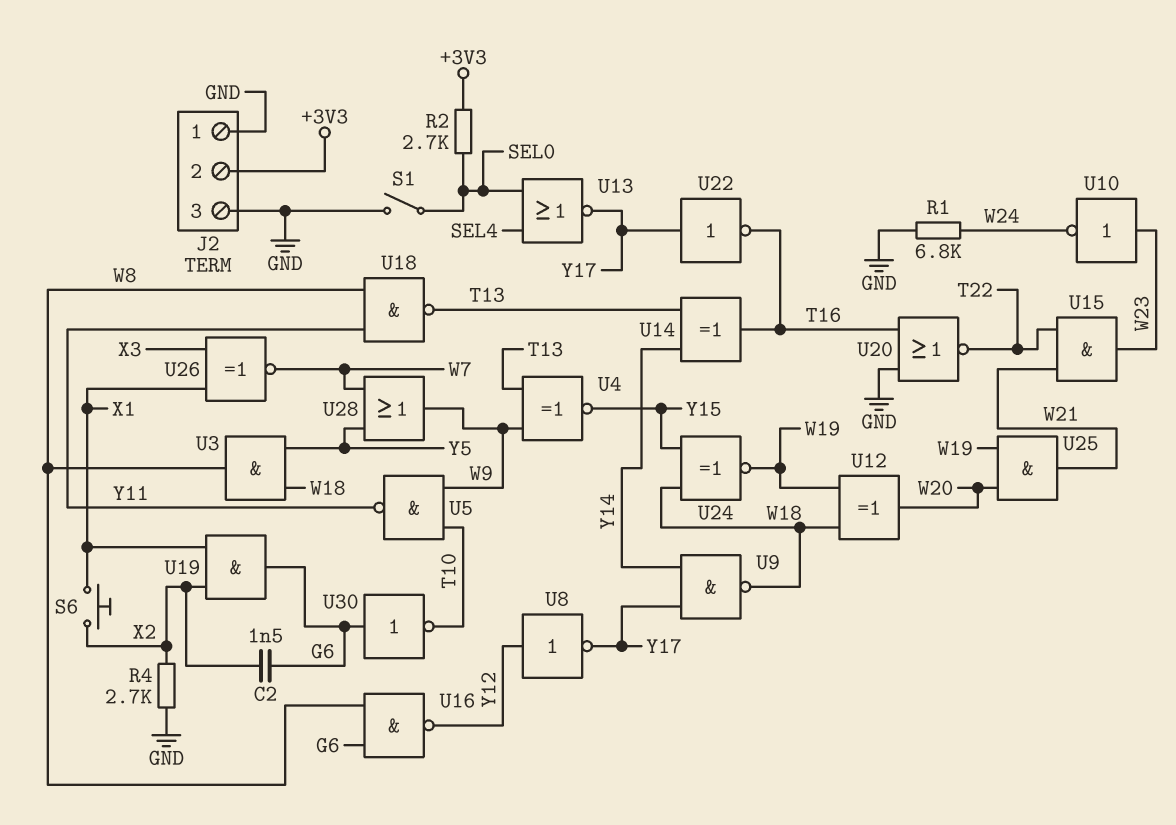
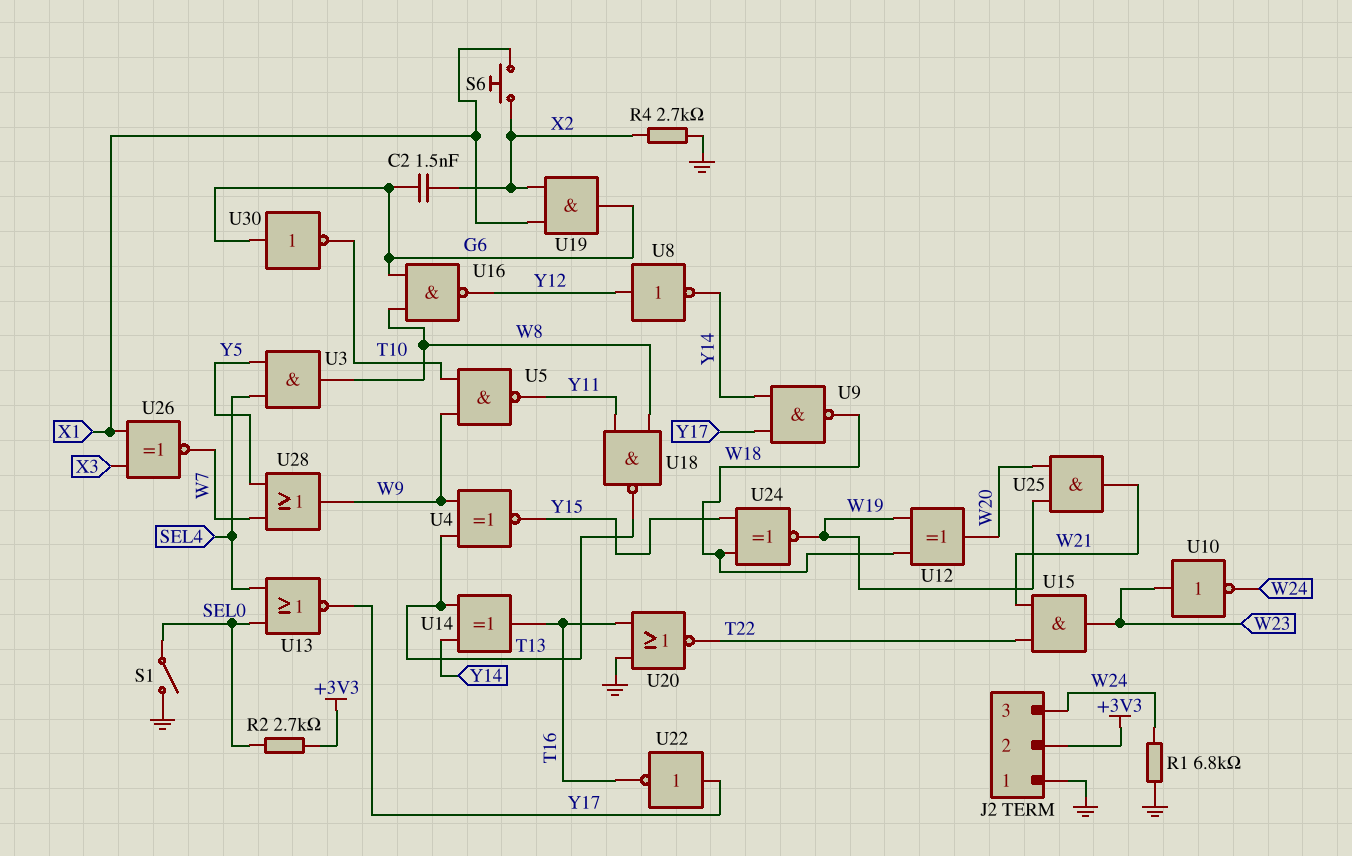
J2 pin 3: GND -> W24
U3: AND (in W18, in Y5, out W8) -> AND (in SEL4, in Y5, out W8)
U8: NOT (in Y12, out Y17) -> NOT (in Y12, out Y14)

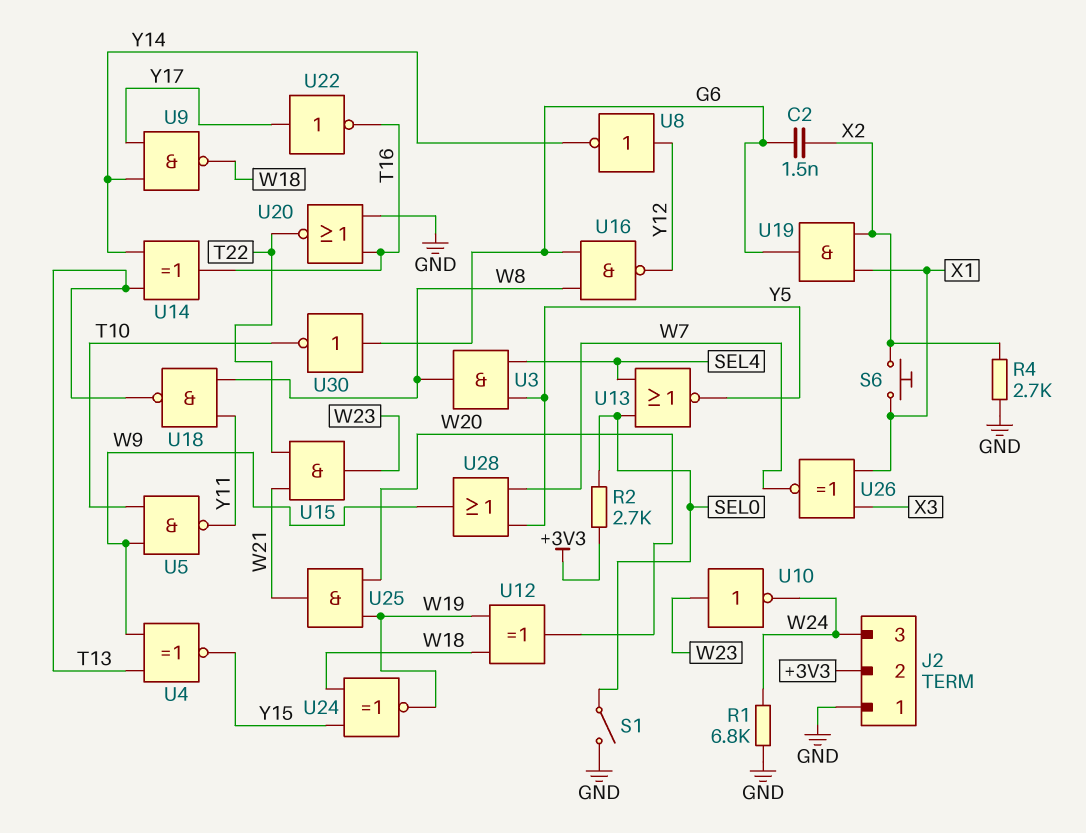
U13: NOR (in SEL0, in SEL4, out Y17) -> NOR (in SEL0, in SEL4, out Y5)

